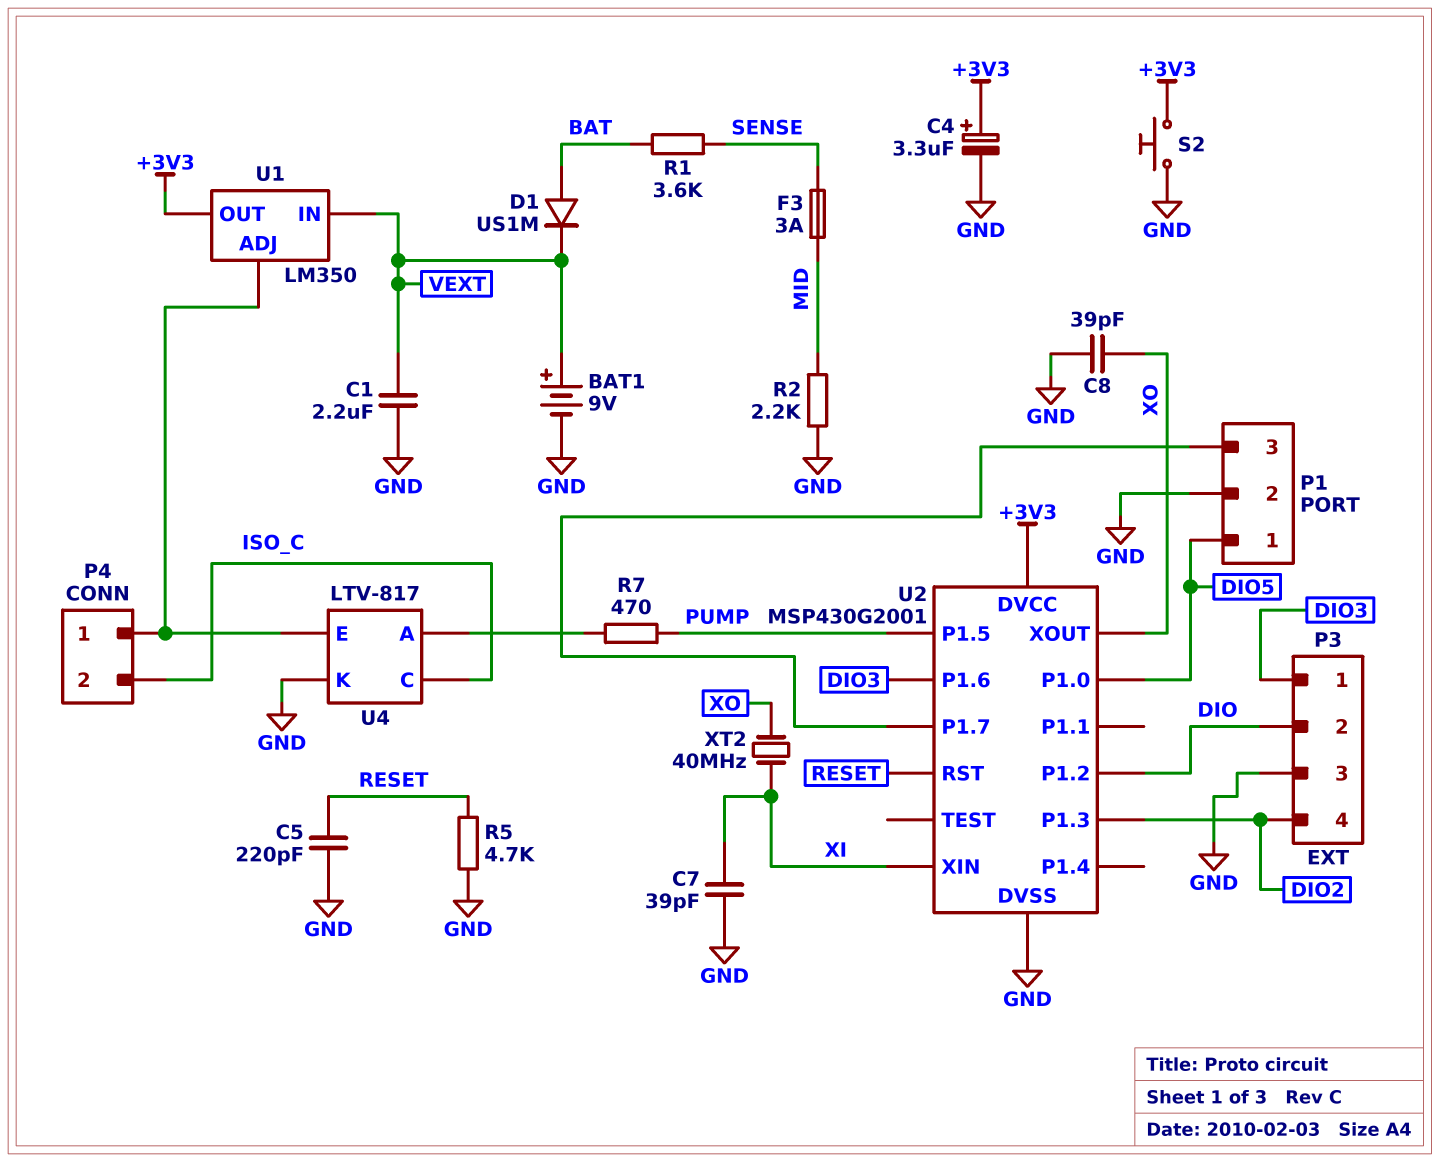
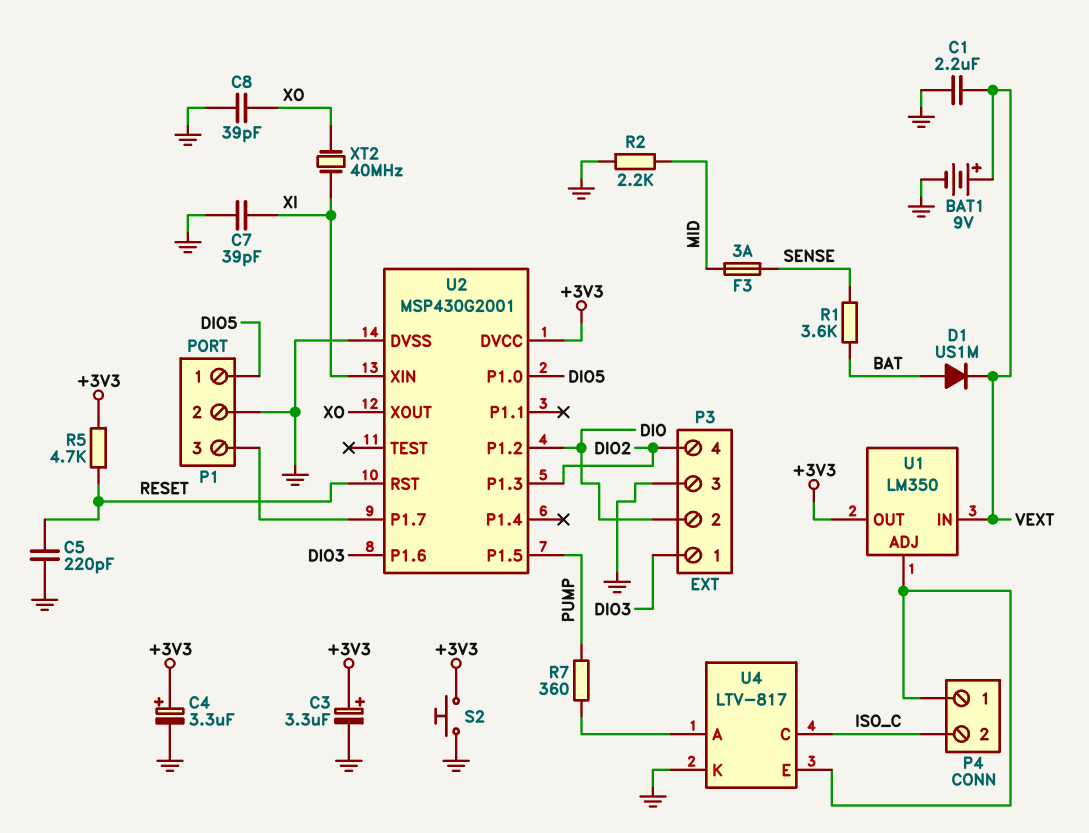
C3: none -> 3.3uF (plus +3V3, minus GND)
R5: 4.7k (GND, RESET) -> 4.7k (+3V3, RESET)
R7: 470 (PUMP, U4/A) -> 360 (PUMP, U4/A)

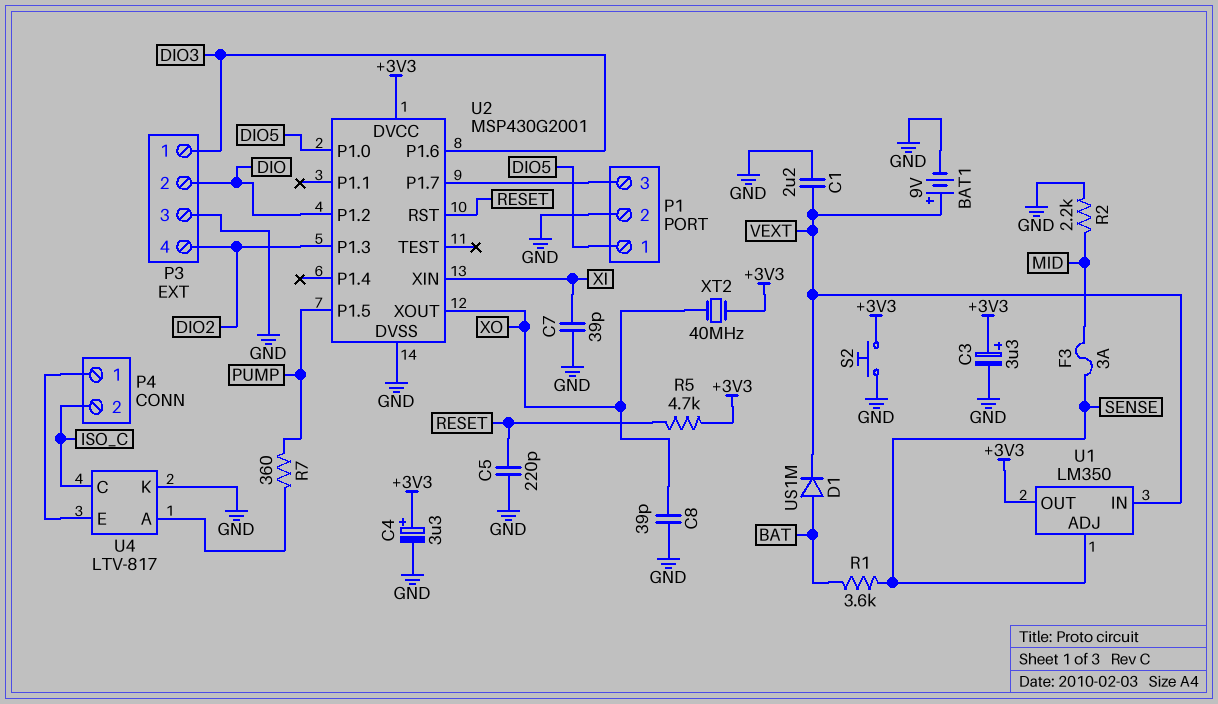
U1 pin ADJ: P4/1 -> SENSE
XT2: 40MHz (XI, XO) -> 40MHz (+3V3, XO)

